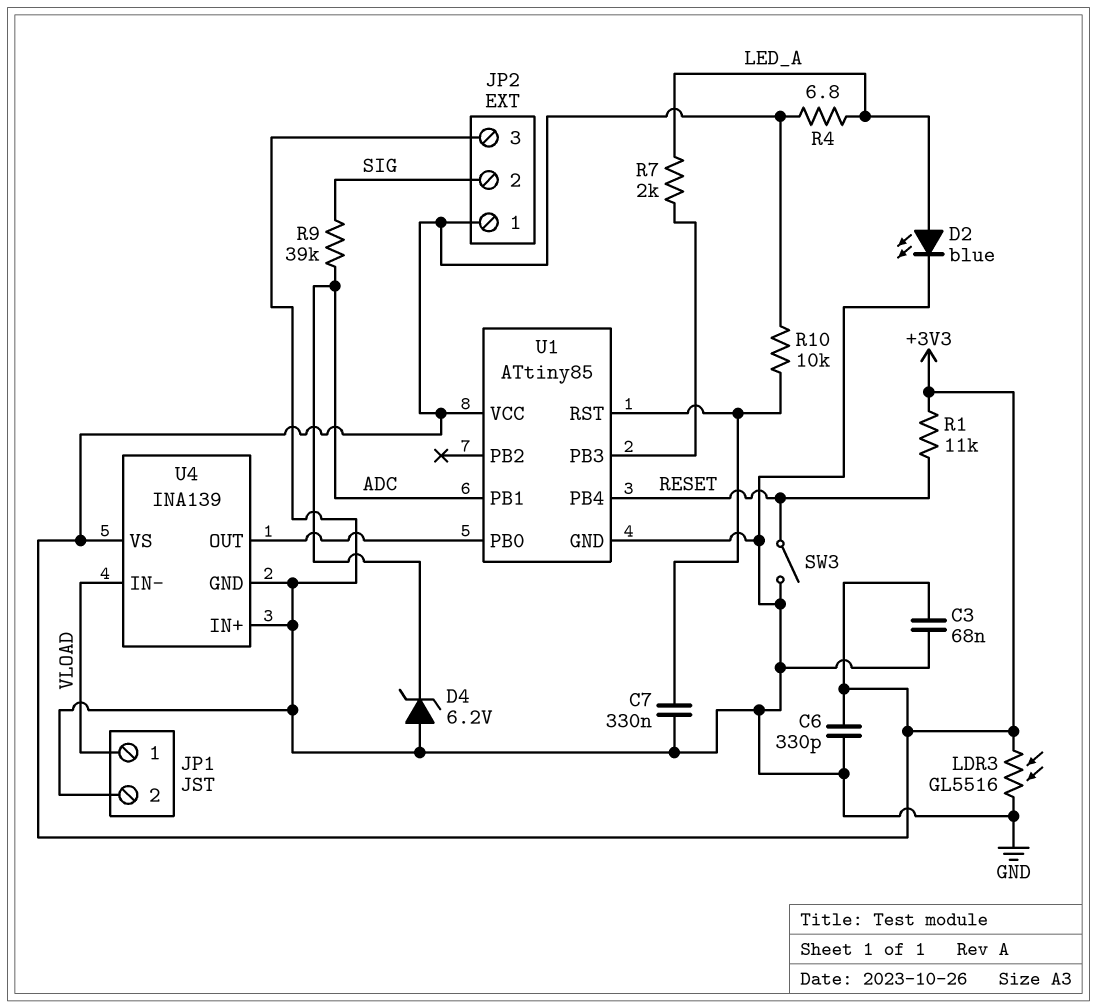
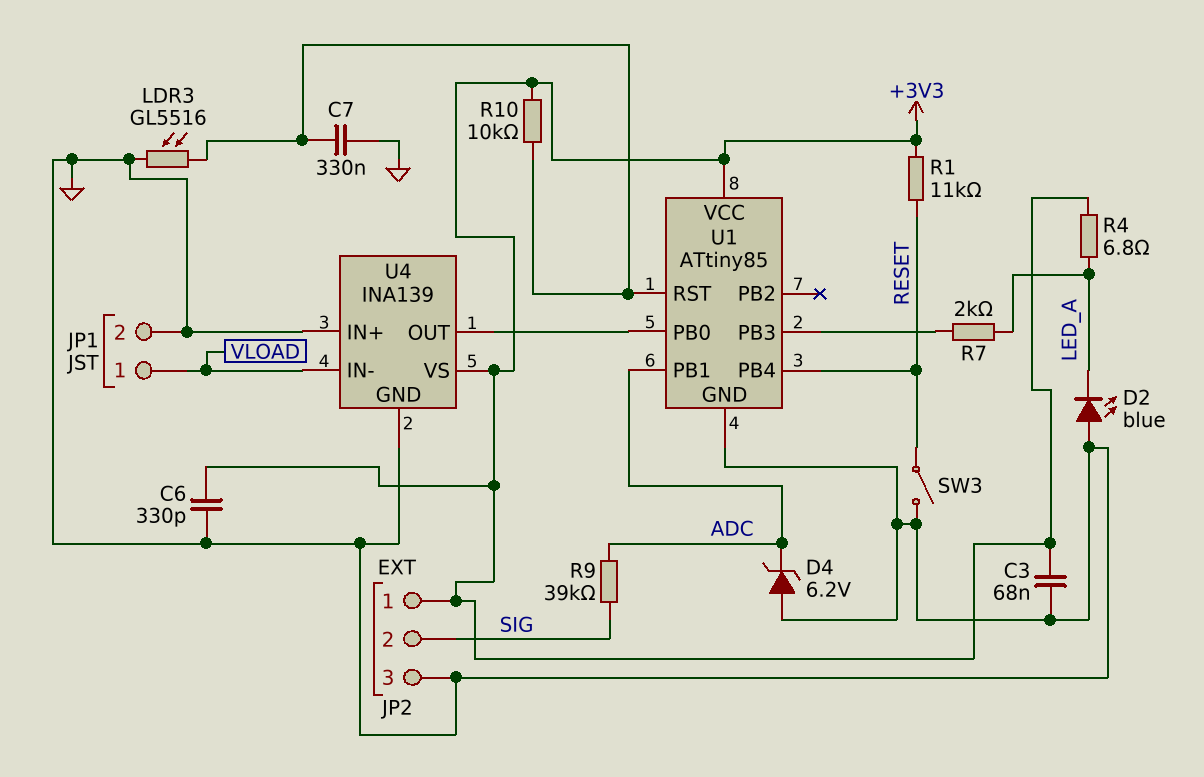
D2: LED blue (A LED_A, K GND) -> LED blue (A GND, K LED_A)
LDR3: GL5516 (+3V3, GND) -> GL5516 (GND, U1/RST)

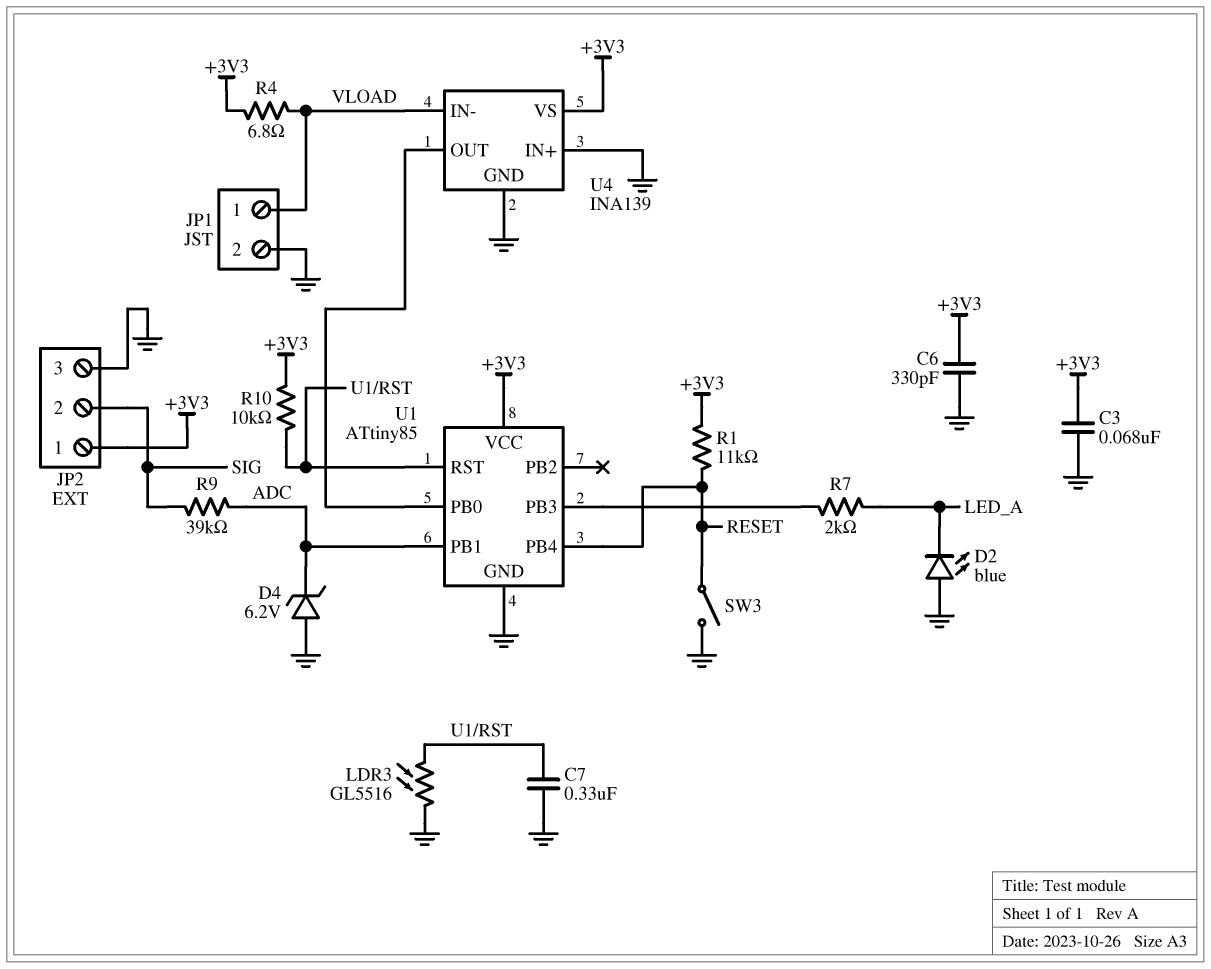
R4: 6.8 (+3V3, LED_A) -> 6.8 (+3V3, VLOAD)

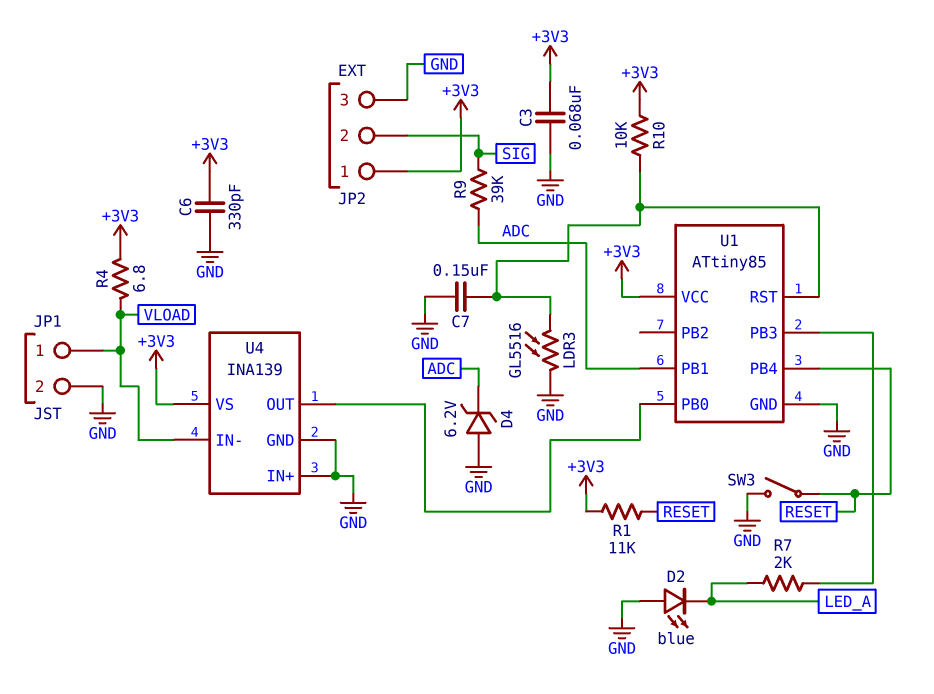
C7: 330nF (GND, U1/RST) -> 150nF (GND, U1/RST)

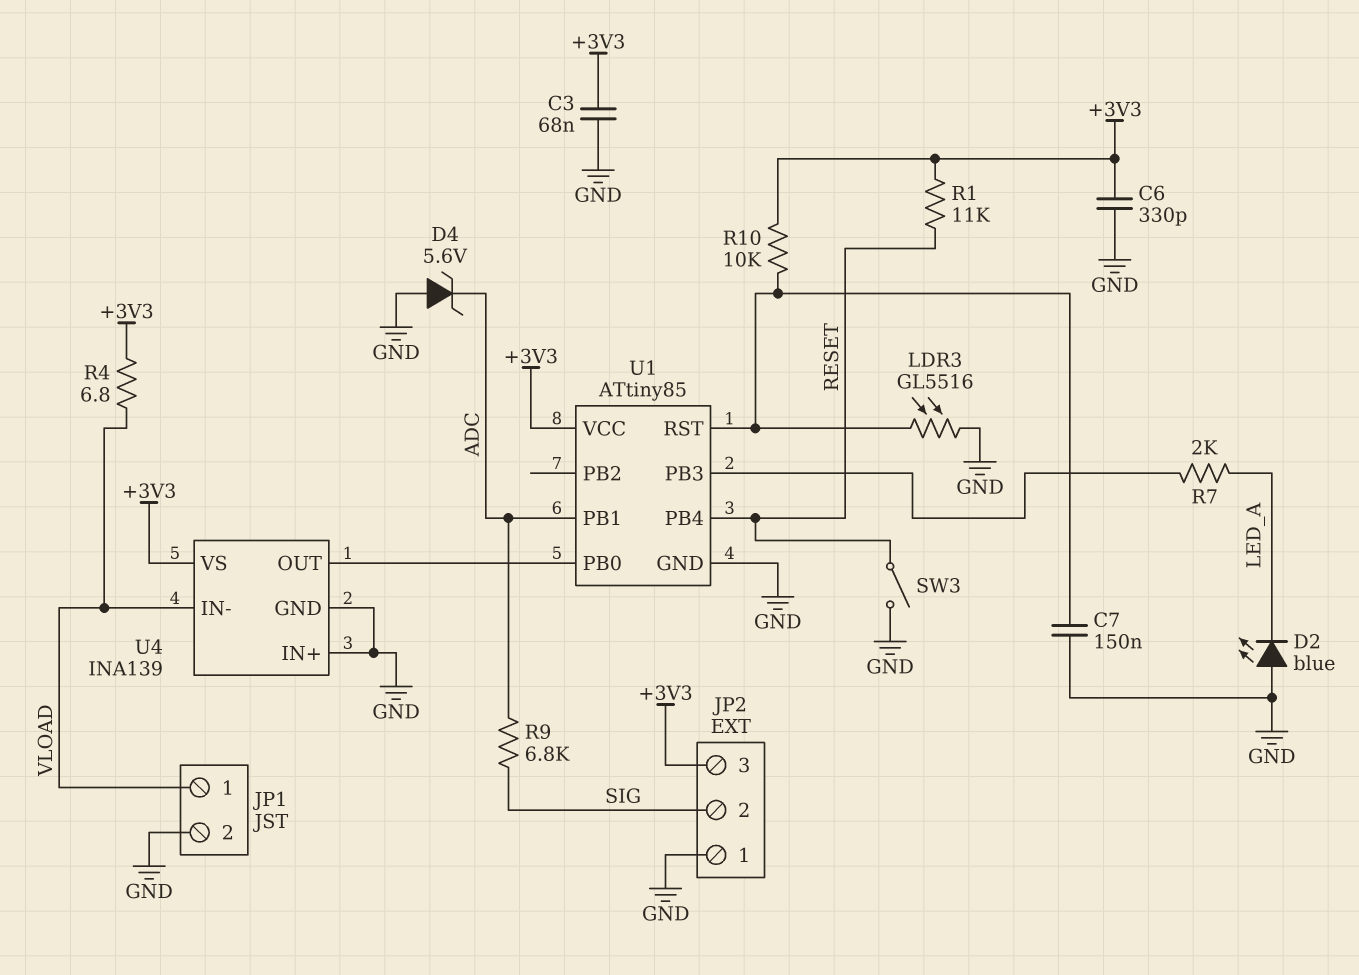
D4: zener 6.2V (A GND, K ADC) -> zener 5.6V (A GND, K ADC)
JP2 pin 1: +3V3 -> GND
JP2 pin 3: GND -> +3V3
R9: 39k (ADC, SIG) -> 6.8k (ADC, SIG)

